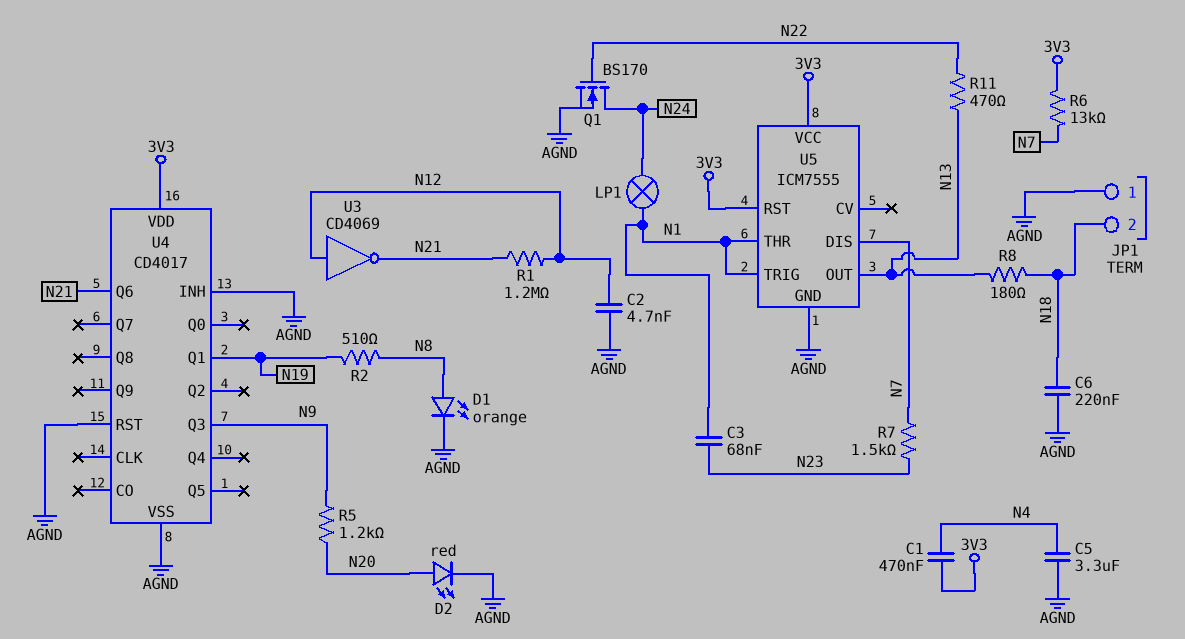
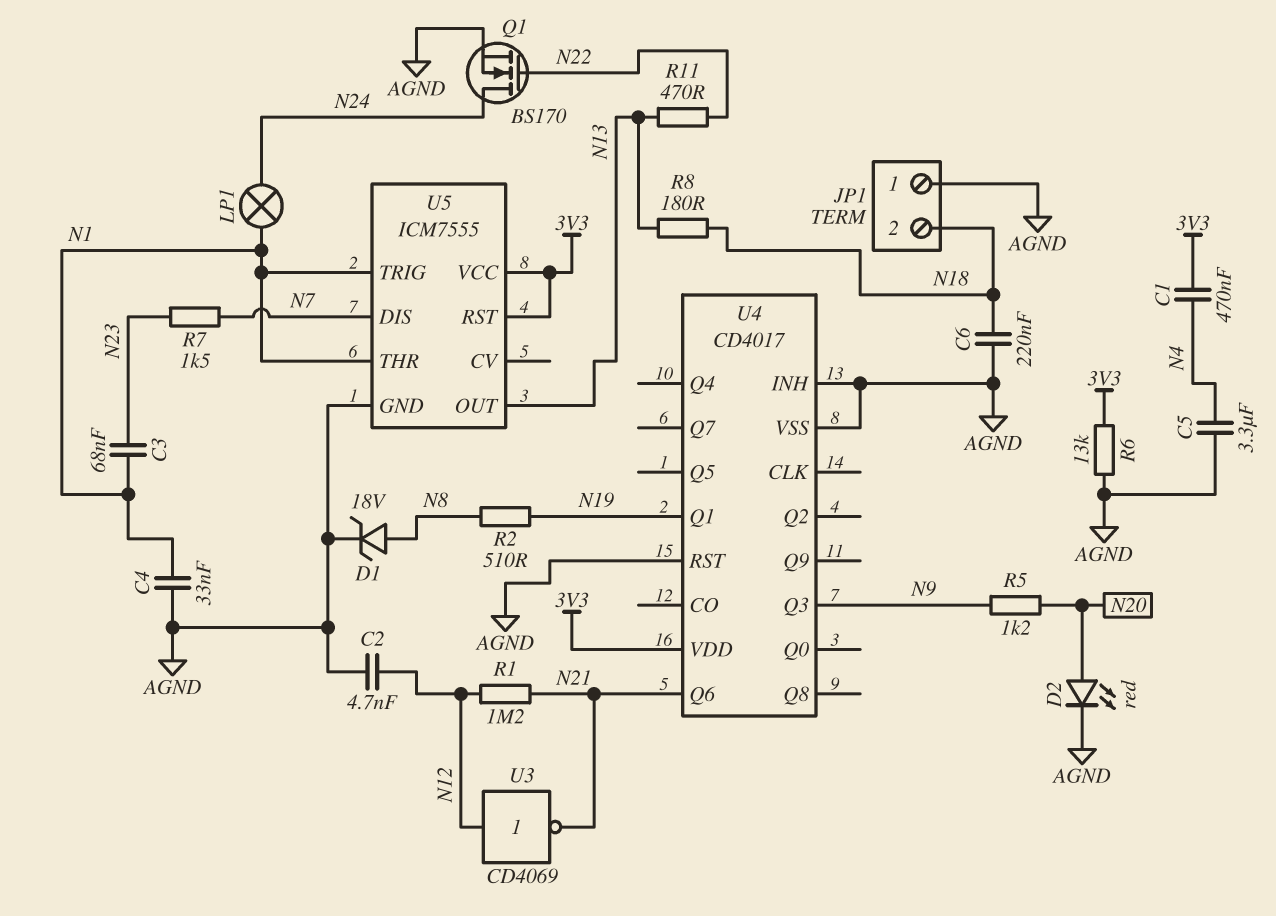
C4: none -> 33nF (AGND, N1)
D1: LED orange (A N8, K AGND) -> zener 18V (A N8, K AGND)
R6: 13k (3V3, N7) -> 13k (3V3, AGND)

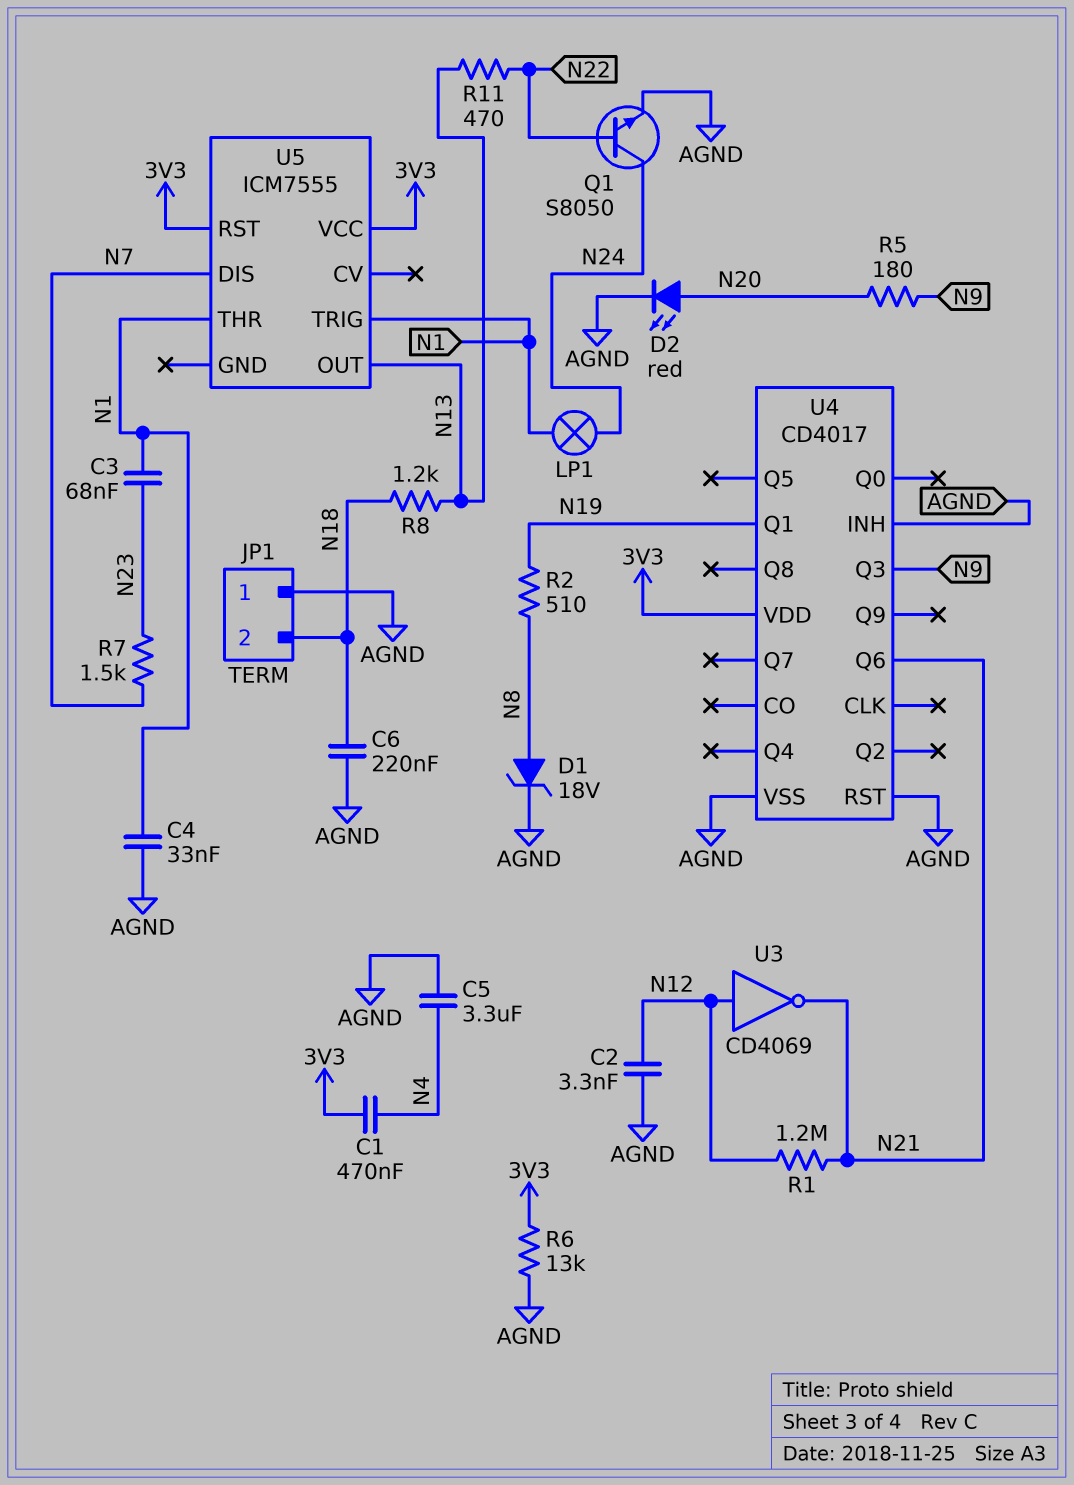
C2: 4.7nF (AGND, N12) -> 3.3nF (AGND, N12)
Q1: NMOS BS170 (G N22, D N24, S AGND) -> NPN S8050 (B N22, C N24, E AGND)
R5: 1.2k (N9, N20) -> 180 (N9, N20)
R8: 180 (N13, N18) -> 1.2k (N13, N18)
U5 pin GND: AGND -> none

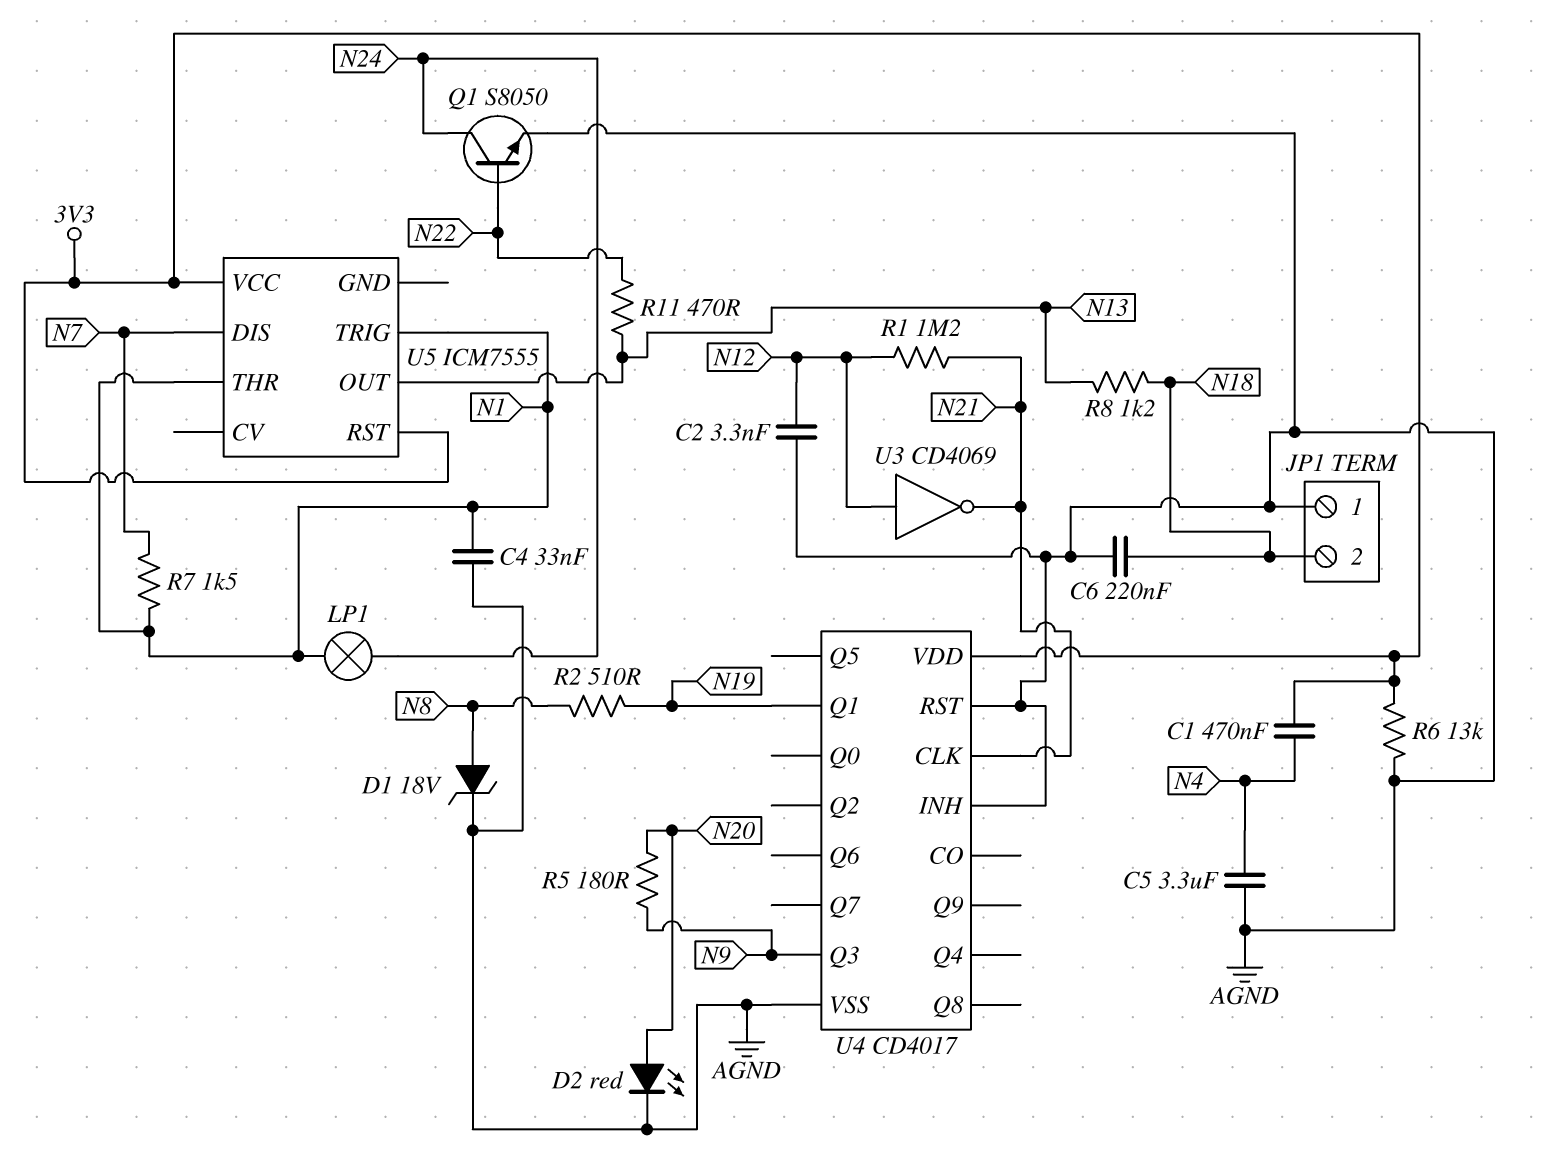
C3: 68nF (N1, N23) -> none
R7: 1.5k (N7, N23) -> 1.5k (N1, N7)
U4 pin CLK: none -> N21
U4 pin Q6: N21 -> none

